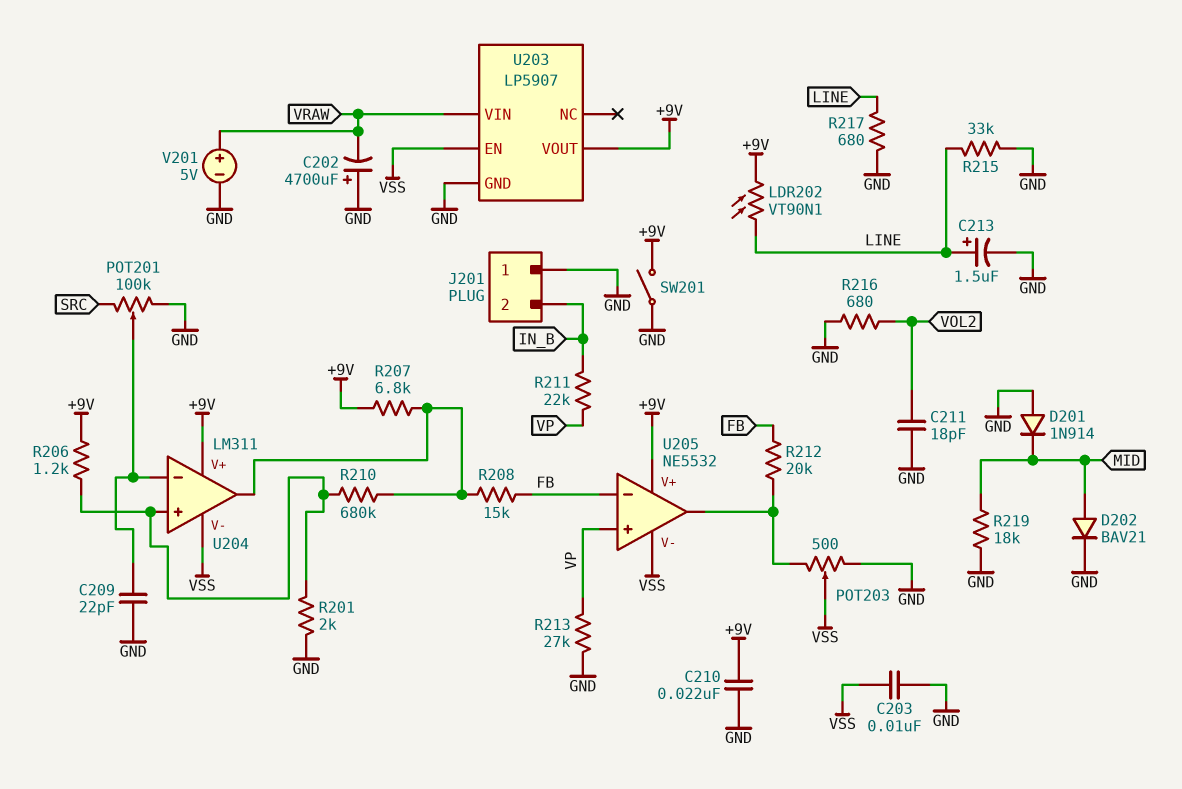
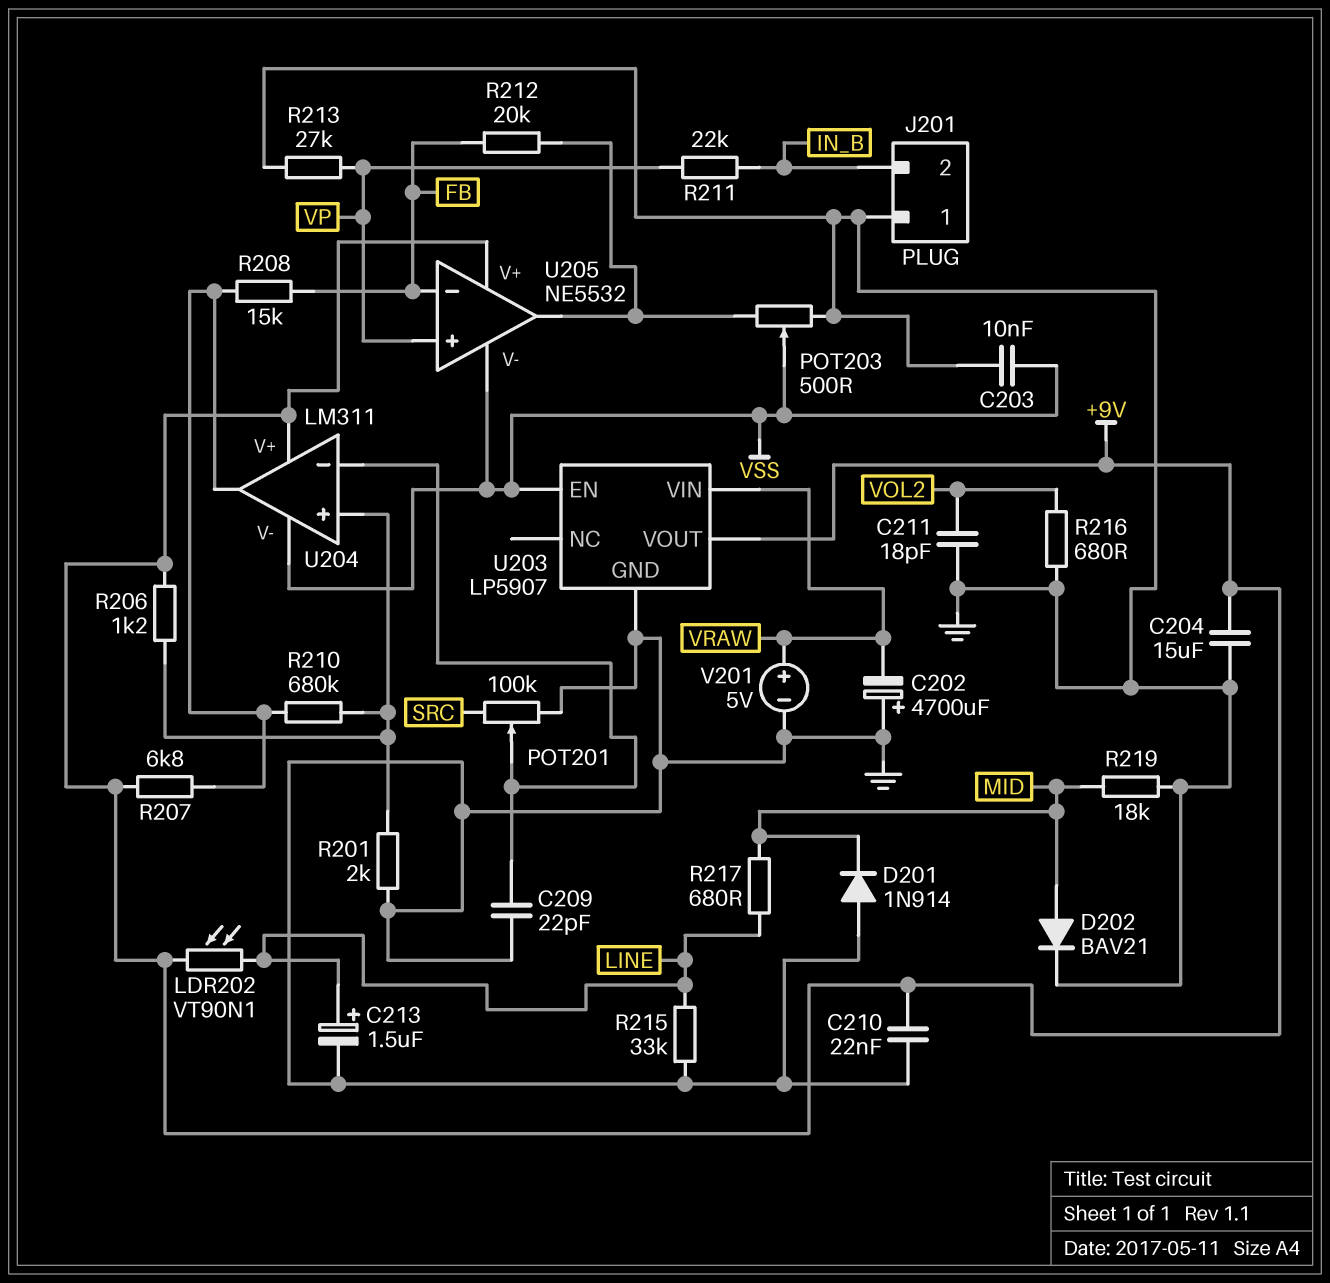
C204: none -> 15uF (+9V, GND)
R217: 680 (GND, LINE) -> 680 (LINE, MID)
SW201: switch (+9V, GND) -> none

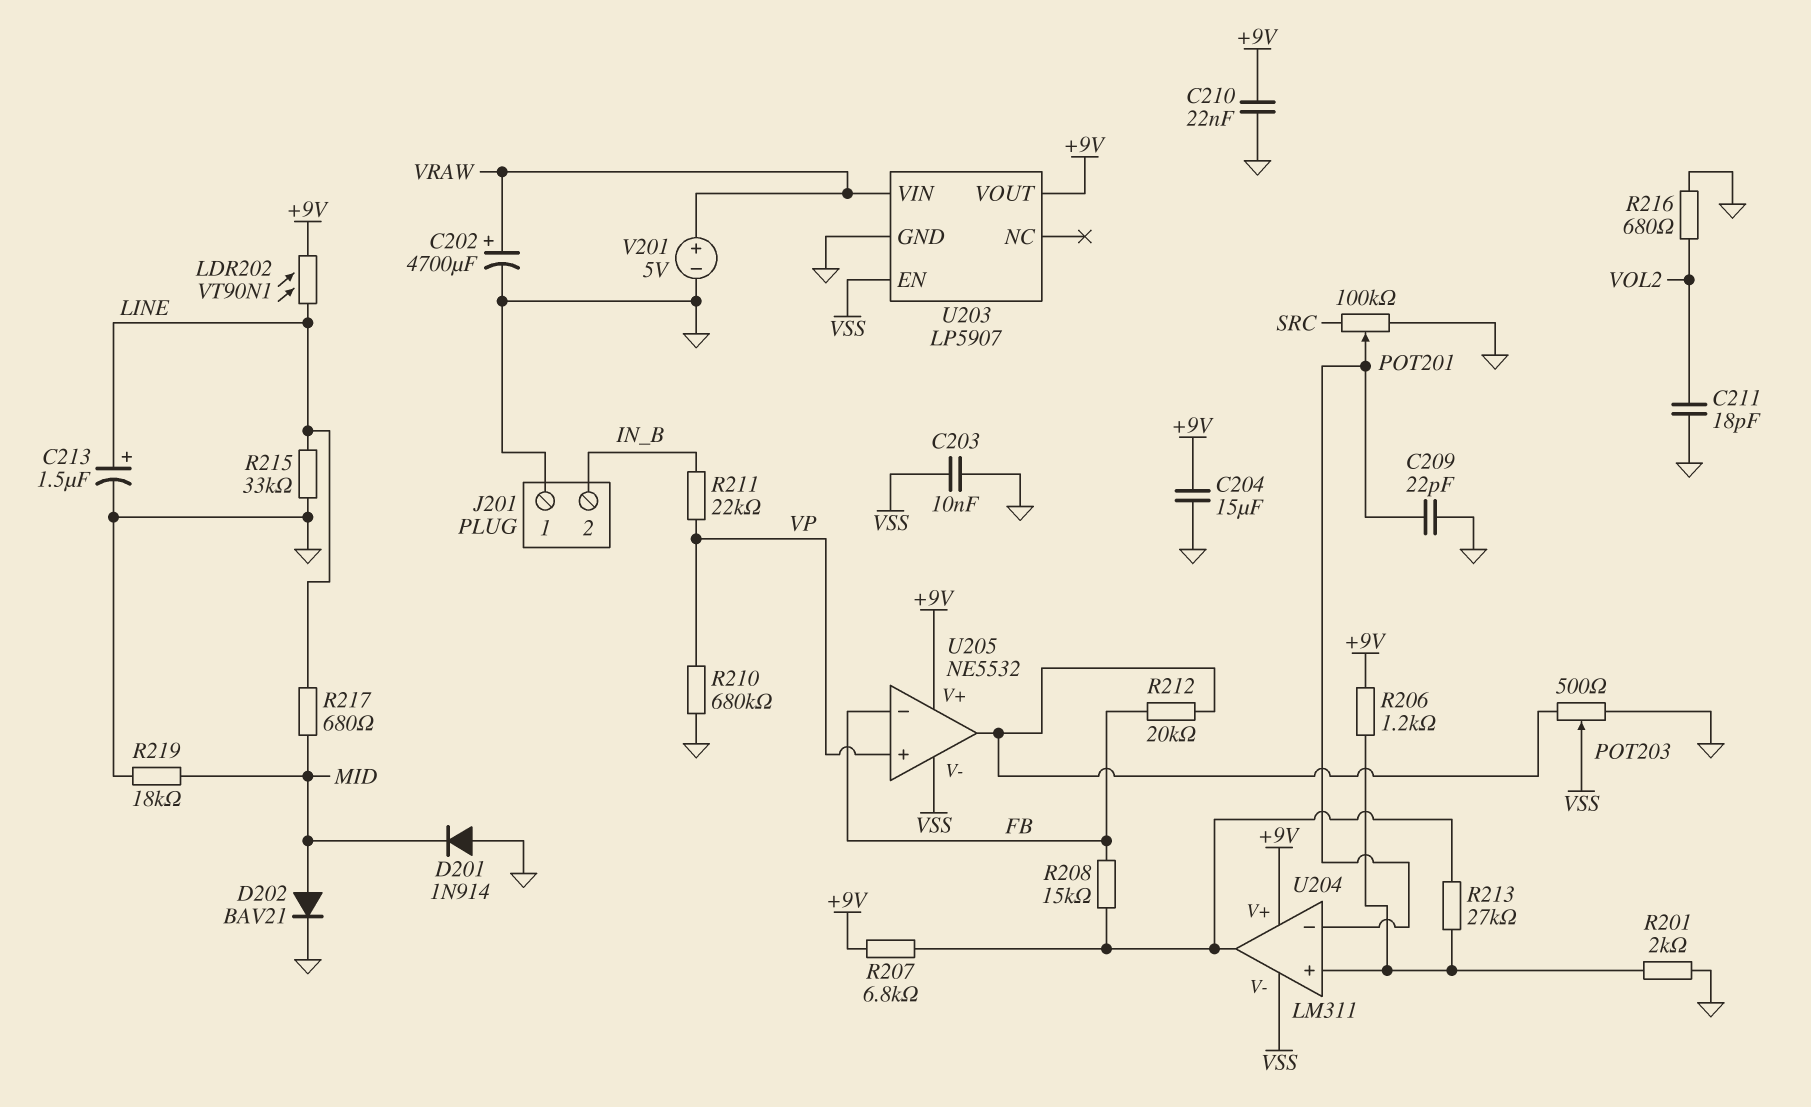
C202: 4700uF (plus GND, minus VRAW) -> 4700uF (plus VRAW, minus GND)
R210: 680k (U204/in+, U204/out) -> 680k (GND, VP)
R213: 27k (GND, VP) -> 27k (U204/in+, U204/out)

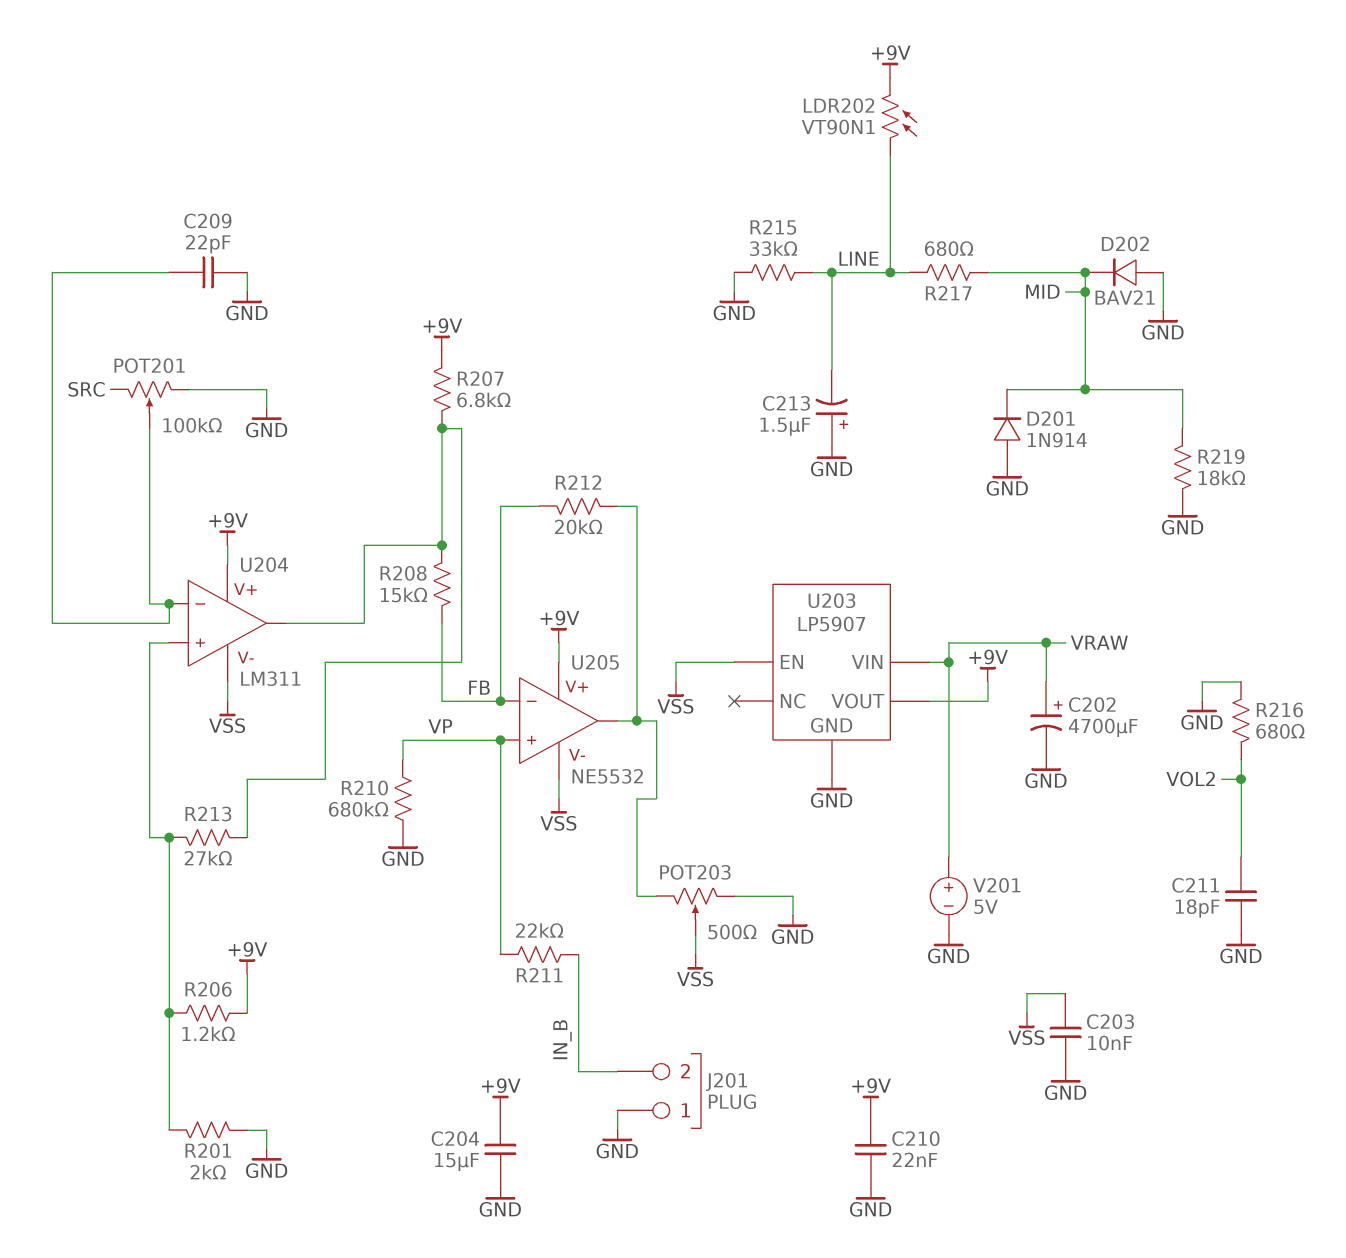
C213: 1.5uF (plus LINE, minus GND) -> 1.5uF (plus GND, minus LINE)
D202: diode BAV21 (A MID, K GND) -> diode BAV21 (A GND, K MID)

